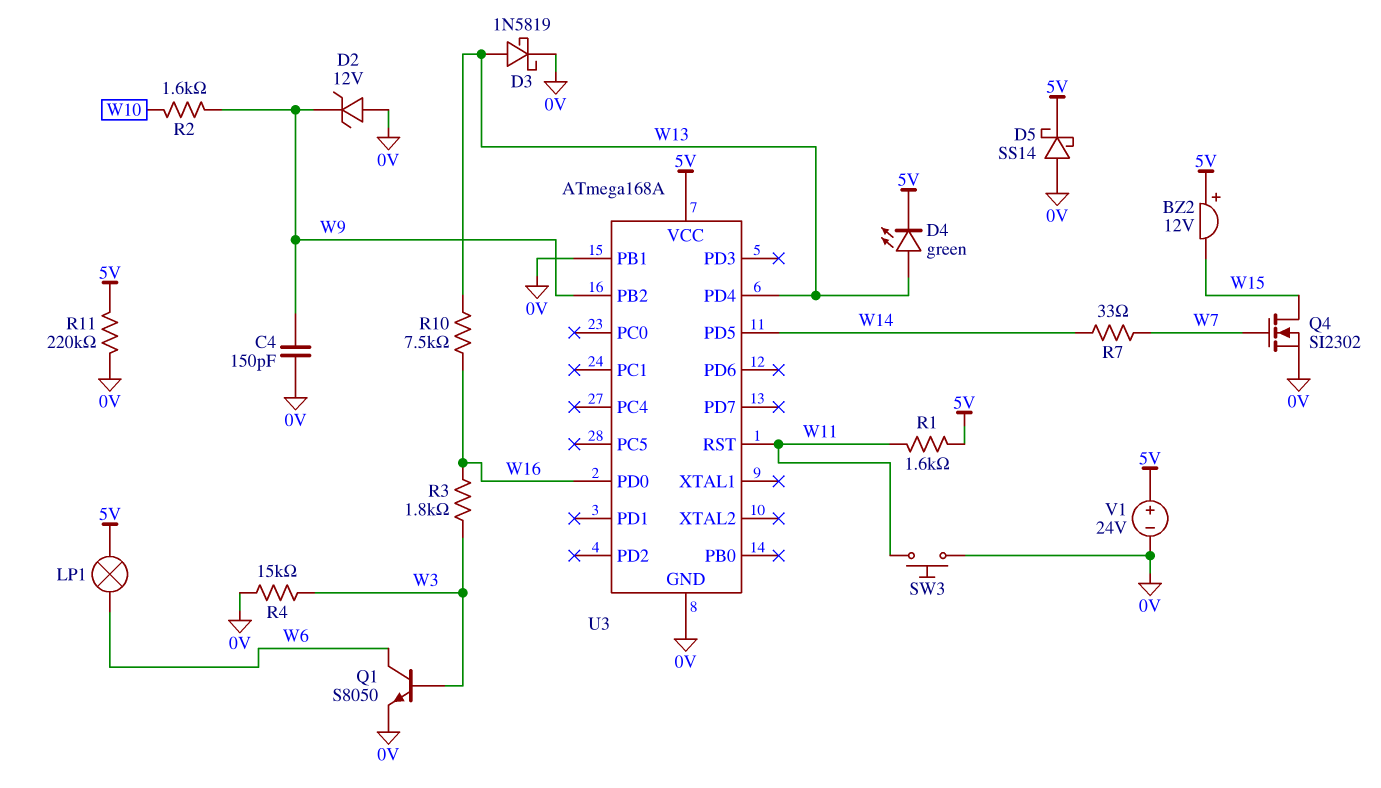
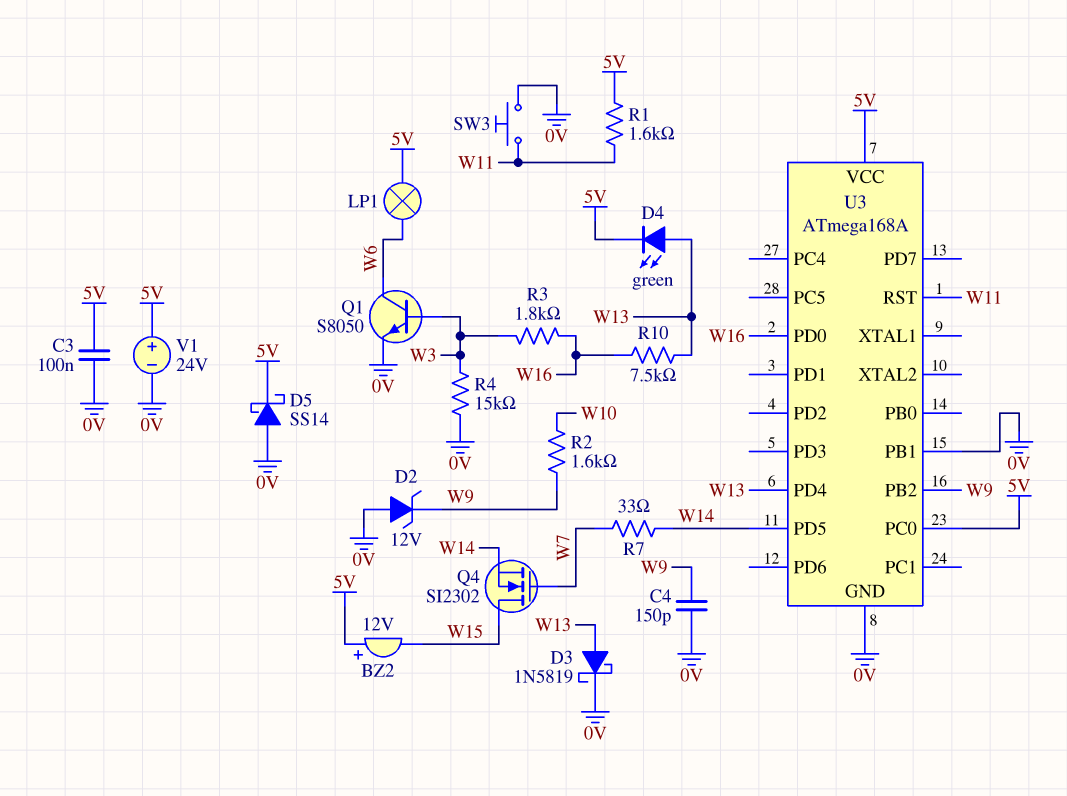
C3: none -> 100nF (0V, 5V)
Q4: NMOS SI2302 (G W7, D W15, S 0V) -> NMOS SI2302 (G W7, D W15, S W14)
R11: 220k (0V, 5V) -> none
U3 pin PC0: none -> 5V

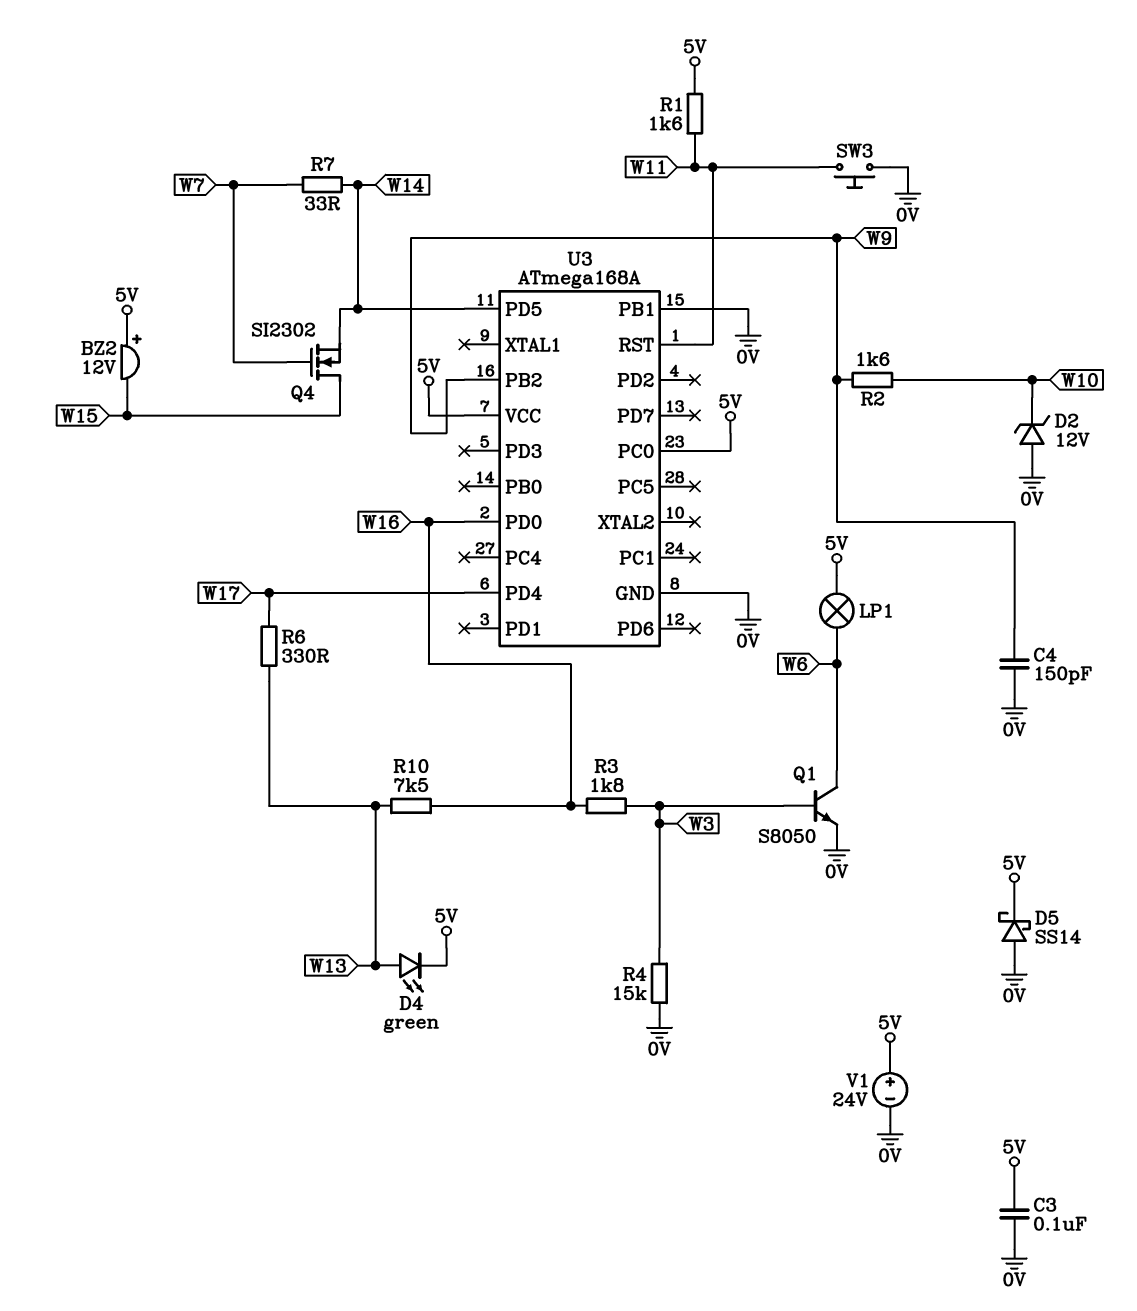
D2: zener 12V (A 0V, K W9) -> zener 12V (A 0V, K W10)
D3: schottky 1N5819 (A W13, K 0V) -> none
R6: none -> 330 (W13, W17)
U3 pin PD4: W13 -> W17

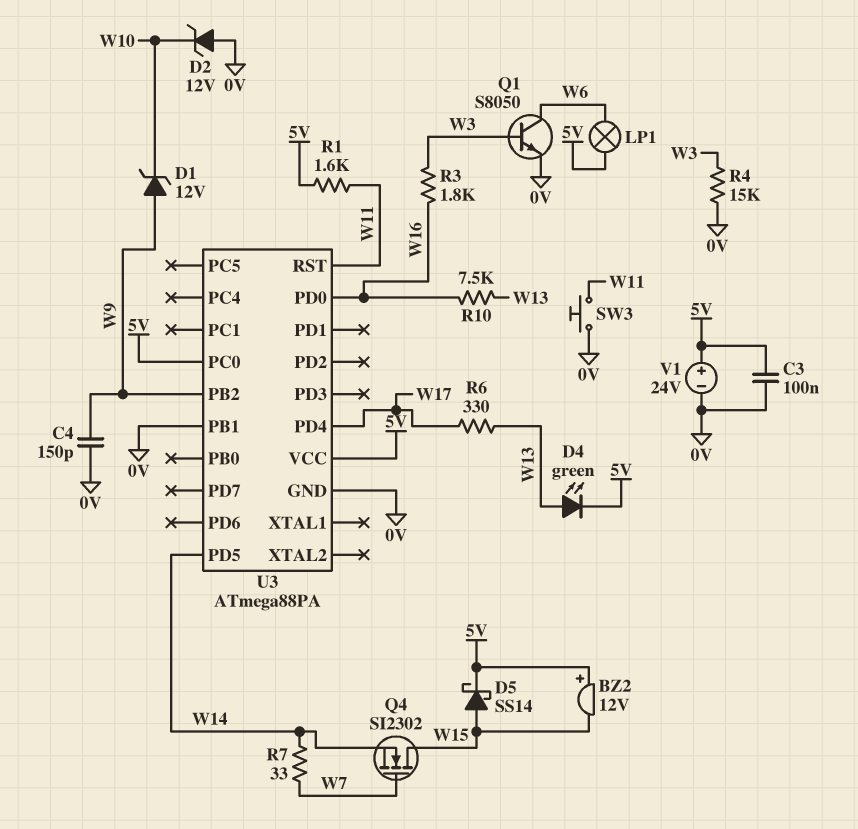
D1: none -> zener 12V (A W9, K W10)
D5: schottky SS14 (A 0V, K 5V) -> schottky SS14 (A W15, K 5V)
R2: 1.6k (W9, W10) -> none
U3: ATmega168A -> ATmega88PA

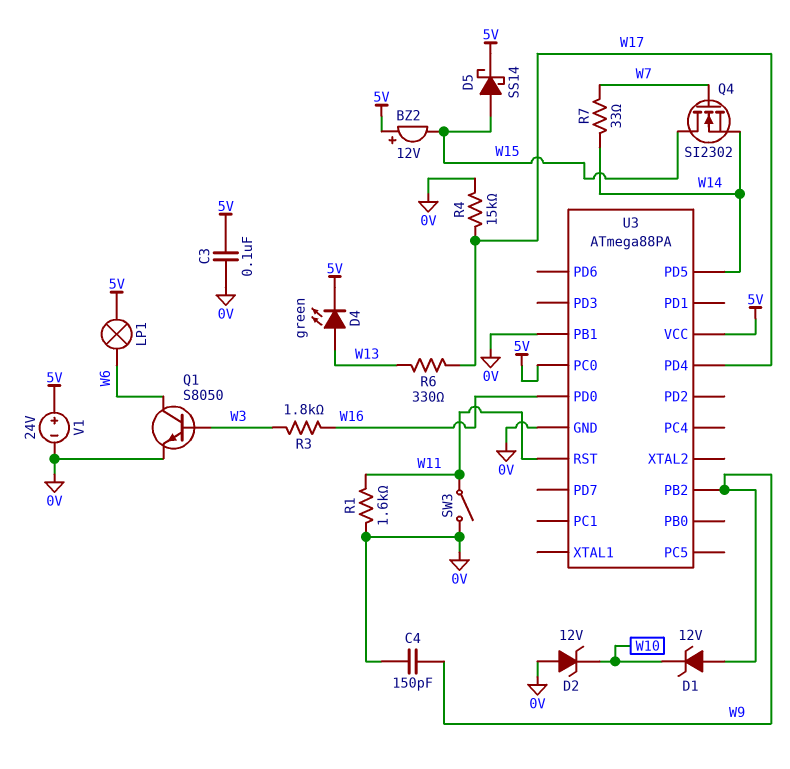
R1: 1.6k (5V, W11) -> 1.6k (0V, W11)
R4: 15k (0V, W3) -> 15k (0V, W17)
R10: 7.5k (W13, W16) -> none
SW3: button (0V, W11) -> switch (0V, W11)

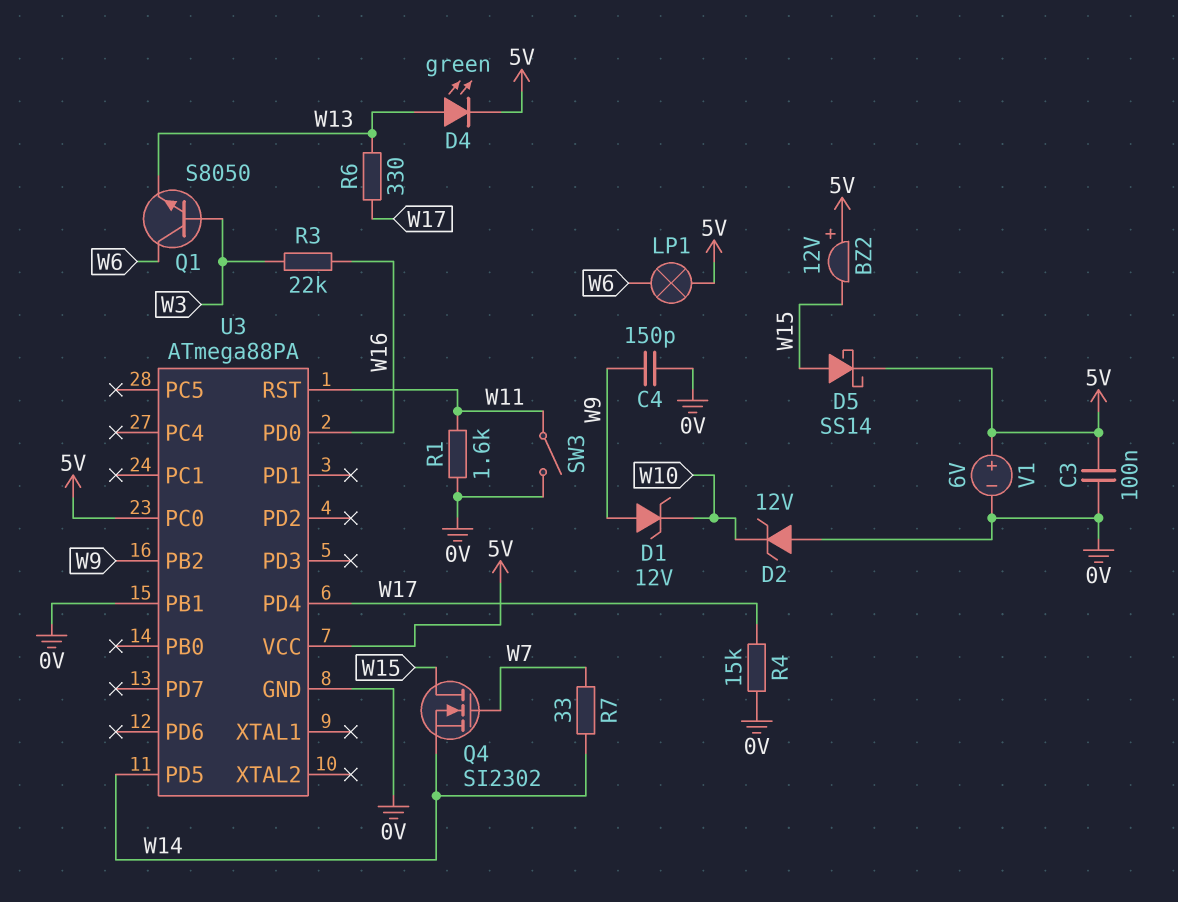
Q1: NPN S8050 (B W3, C W6, E 0V) -> NPN S8050 (B W3, C W6, E W13)
R3: 1.8k (W3, W16) -> 22k (W3, W16)
V1: 24V (plus 5V, minus 0V) -> 6V (plus 5V, minus 0V)

